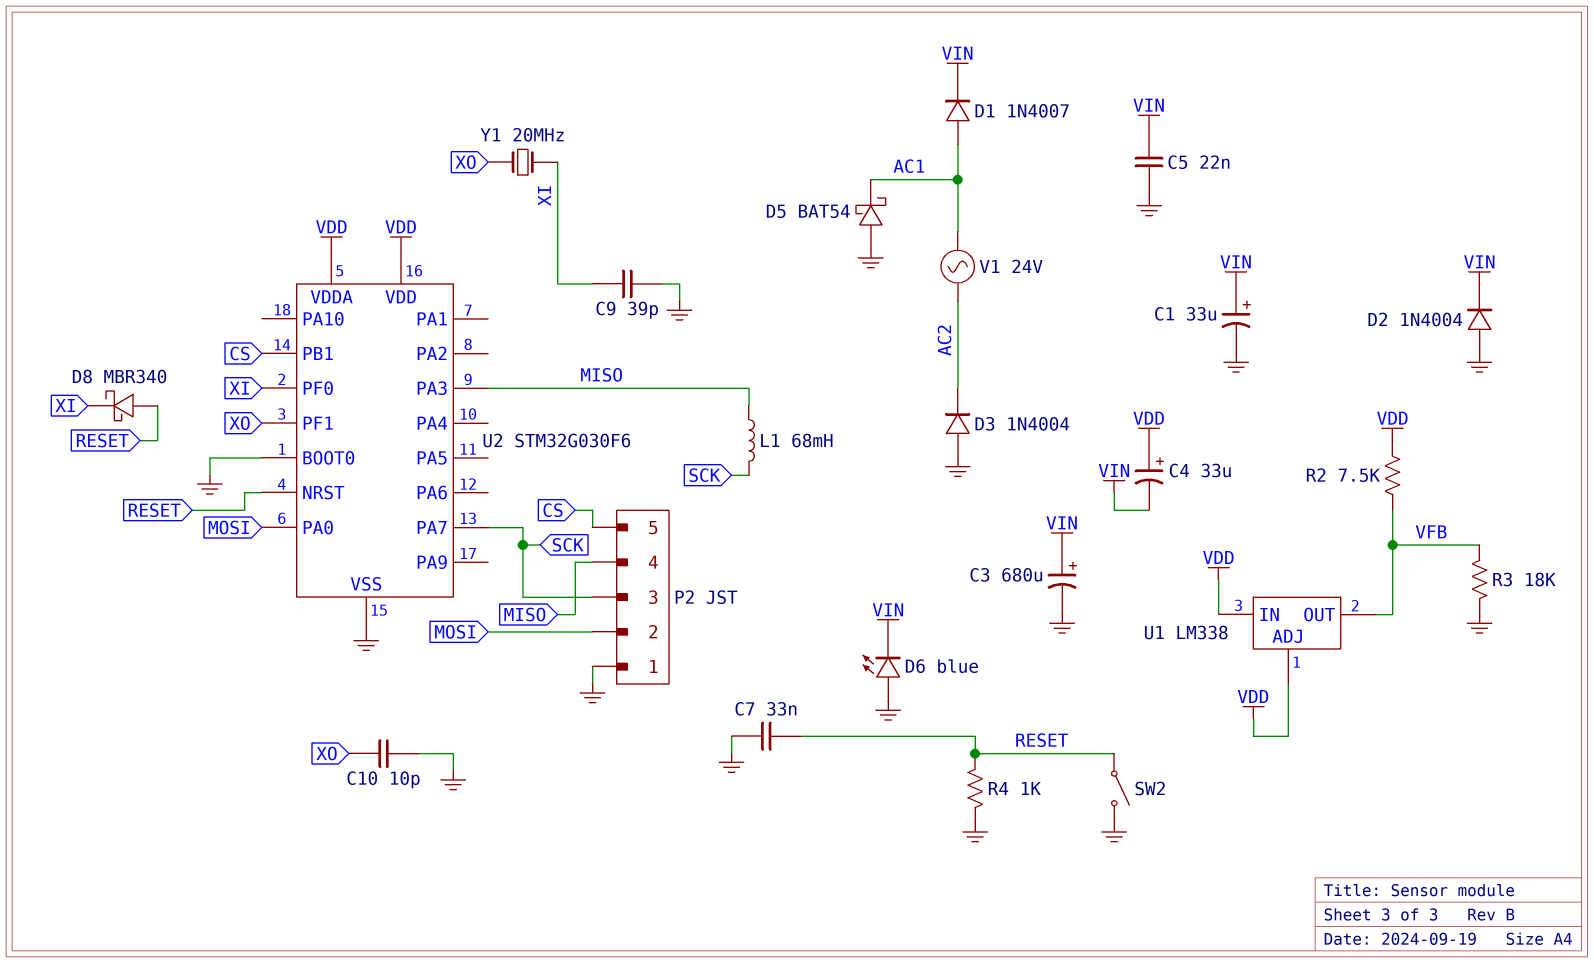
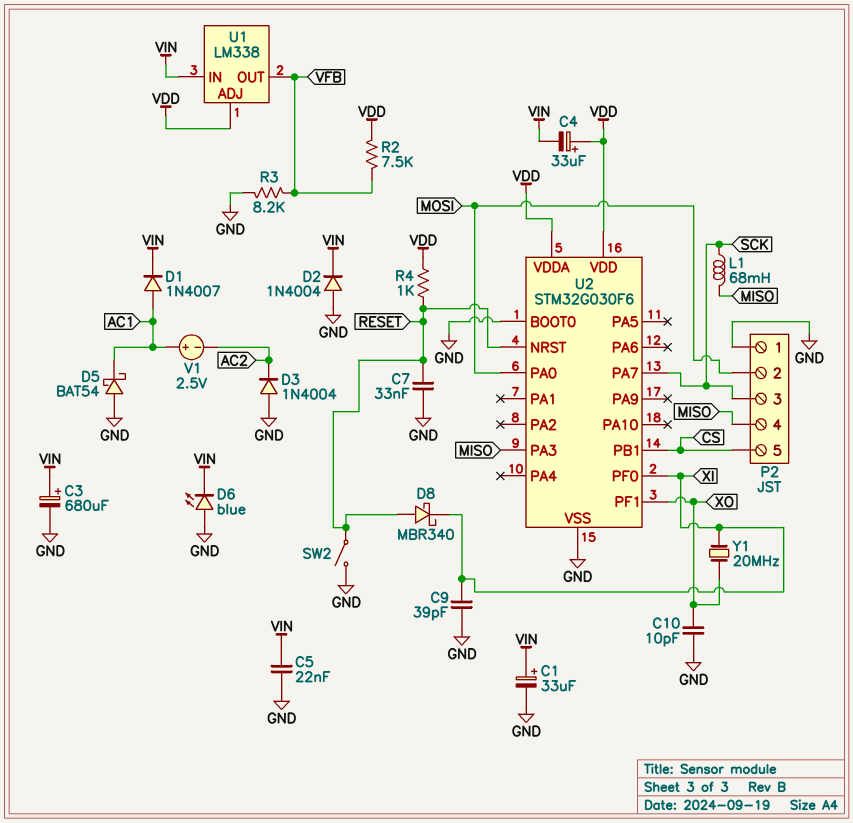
R3: 18k (GND, VFB) -> 8.2k (GND, VFB)
R4: 1k (GND, RESET) -> 1k (RESET, VDD)
U1 pin IN: VDD -> VIN
V1: AC 24V (AC1, AC2) -> 2.5V (plus AC1, minus AC2)

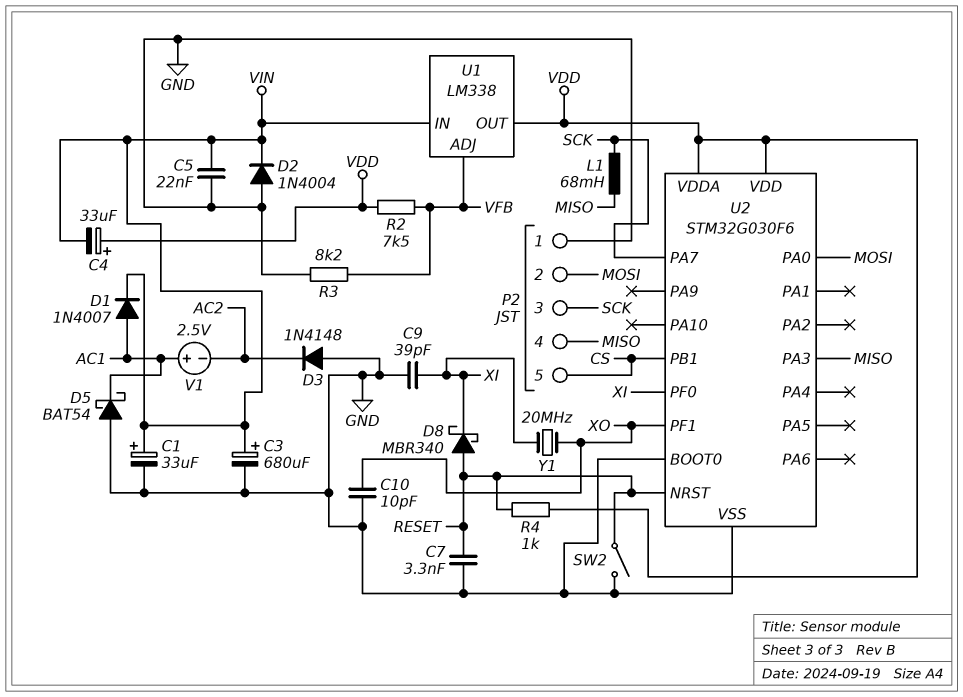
C7: 33nF (GND, RESET) -> 3.3nF (GND, RESET)
D3: diode 1N4004 (A GND, K AC2) -> diode 1N4148 (A GND, K AC2)
D6: LED blue (A GND, K VIN) -> none
U1 pin ADJ: VDD -> VFB
U1 pin OUT: VFB -> VDD

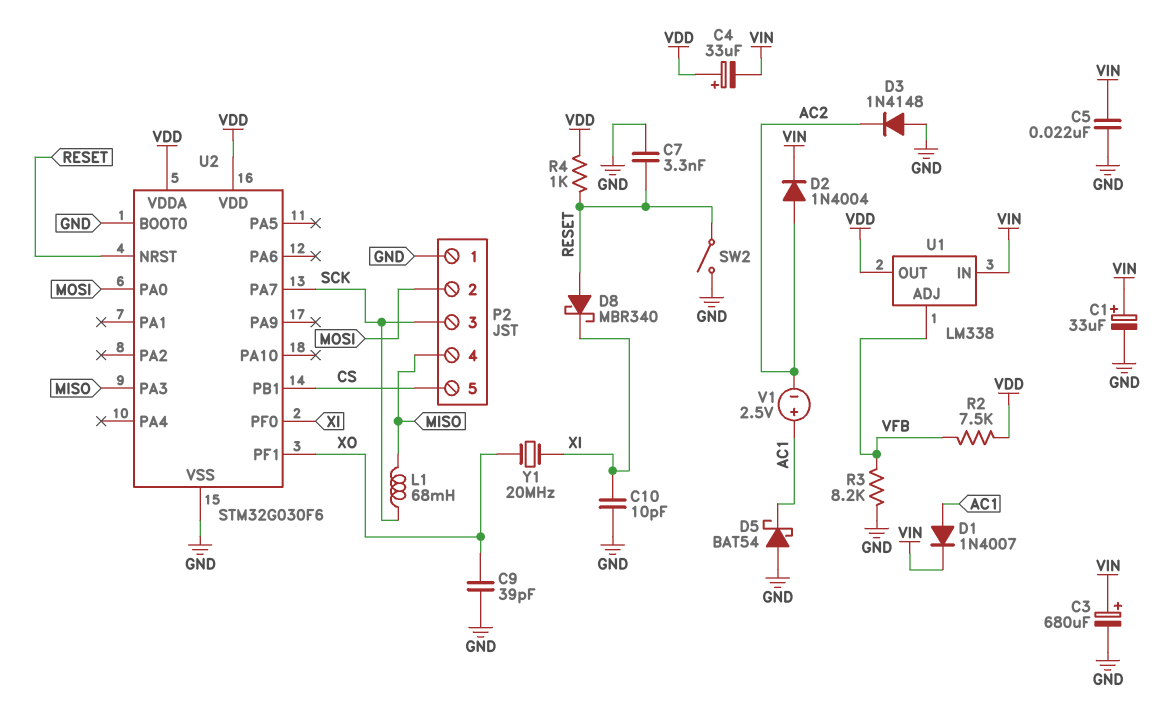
C9: 39pF (GND, XI) -> 39pF (GND, XO)
C10: 10pF (GND, XO) -> 10pF (GND, XI)
D2: diode 1N4004 (A GND, K VIN) -> diode 1N4004 (A AC2, K VIN)

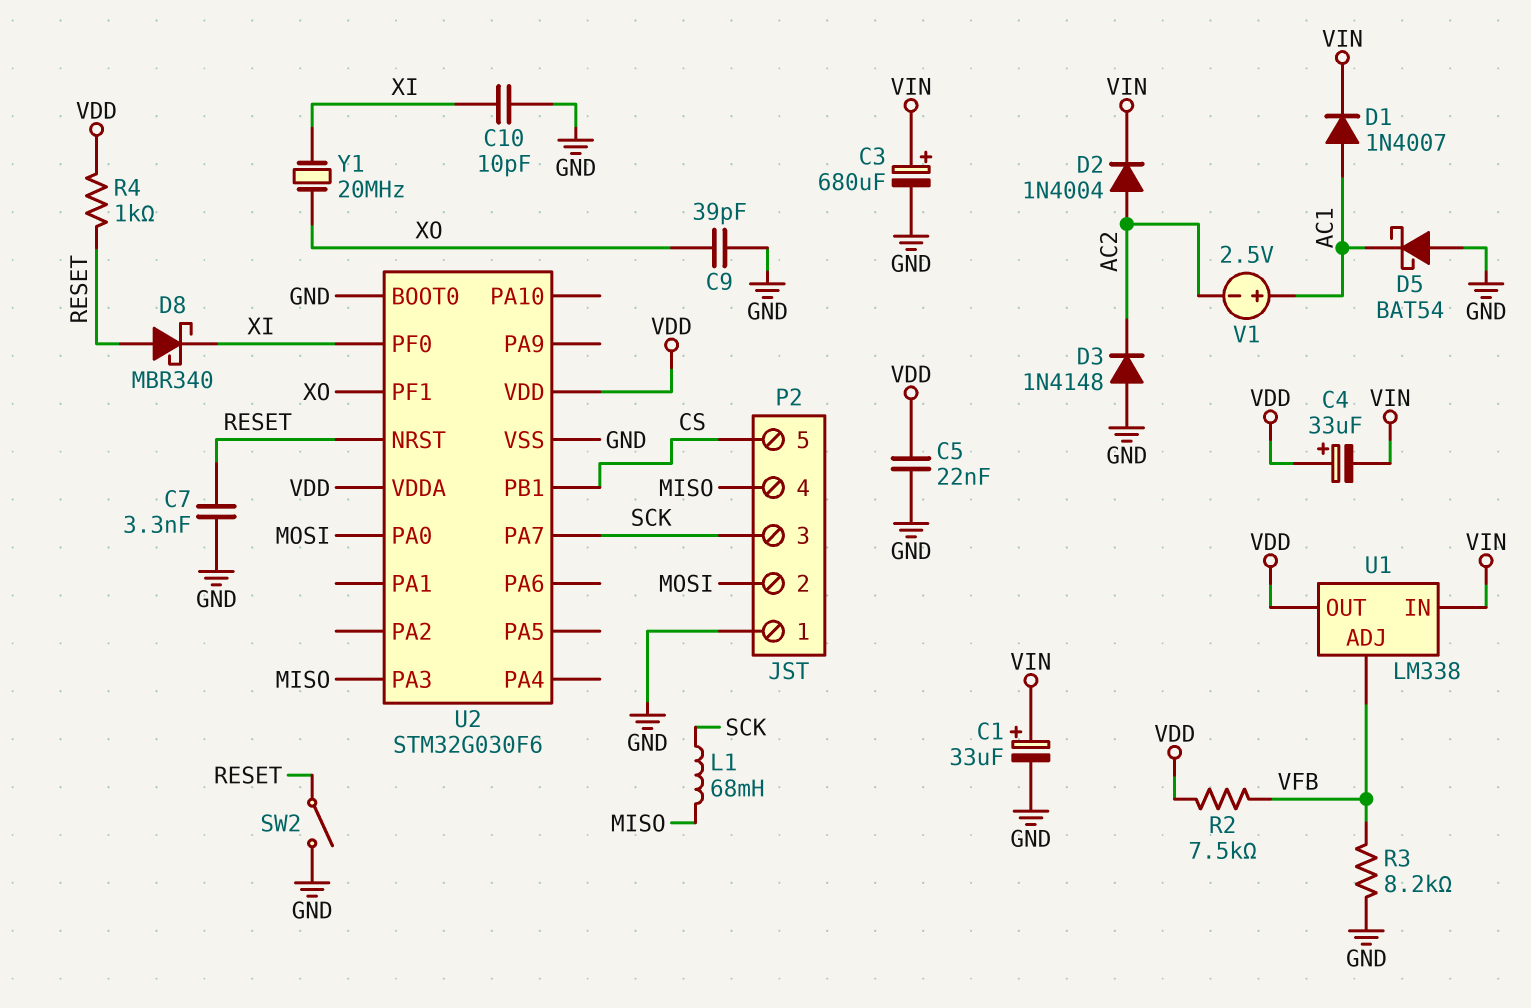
C5: 22nF (GND, VIN) -> 22nF (GND, VDD)

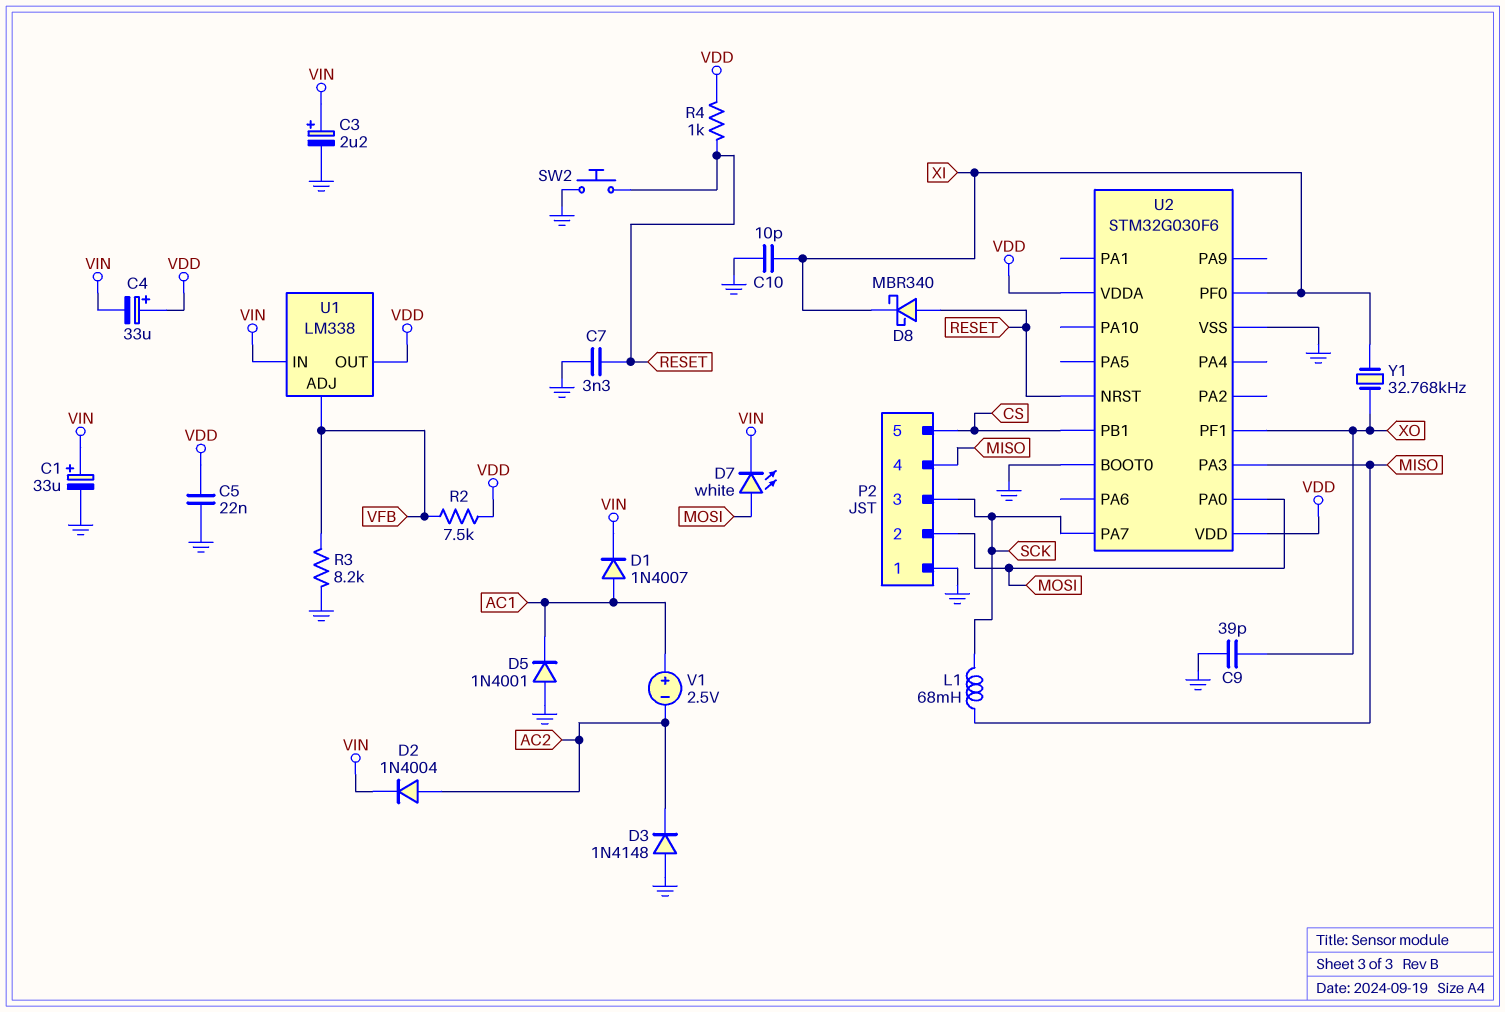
C3: 680uF (plus VIN, minus GND) -> 2.2uF (plus VIN, minus GND)
D5: schottky BAT54 (A GND, K AC1) -> diode 1N4001 (A GND, K AC1)
D7: none -> LED white (A MOSI, K VIN)
SW2: switch (GND, RESET) -> button (GND, RESET)
Y1: 20MHz (XI, XO) -> 32.768kHz (XI, XO)

